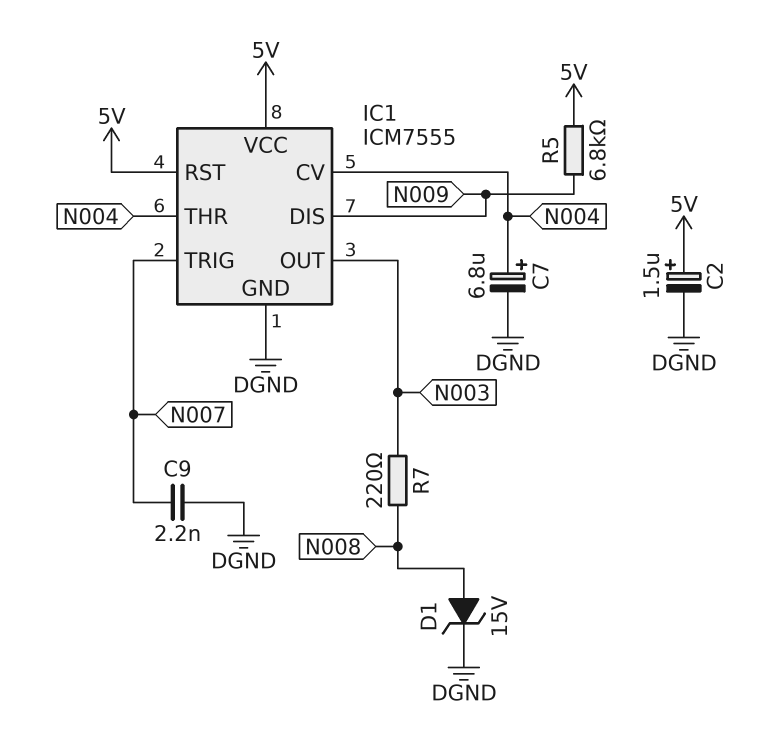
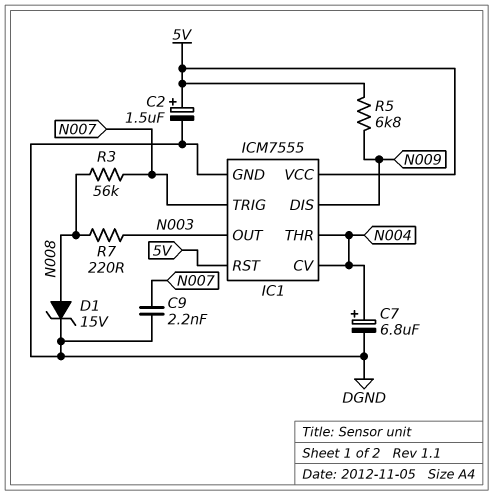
R3: none -> 56k (N007, N008)

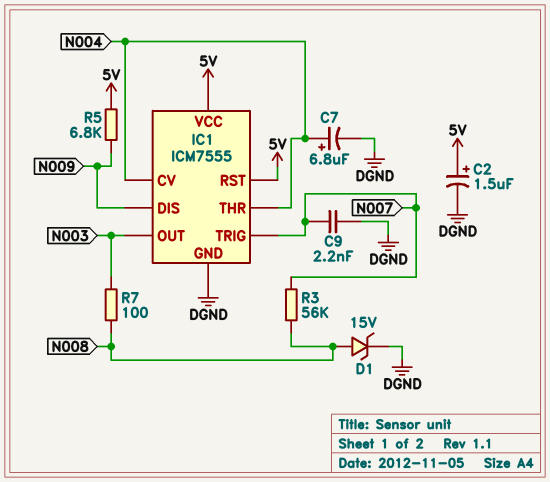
R7: 220 (N003, N008) -> 100 (N003, N008)

